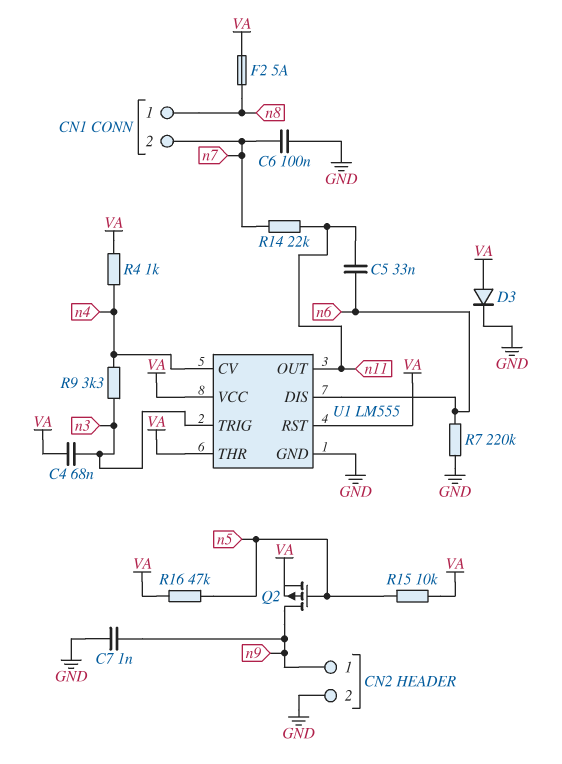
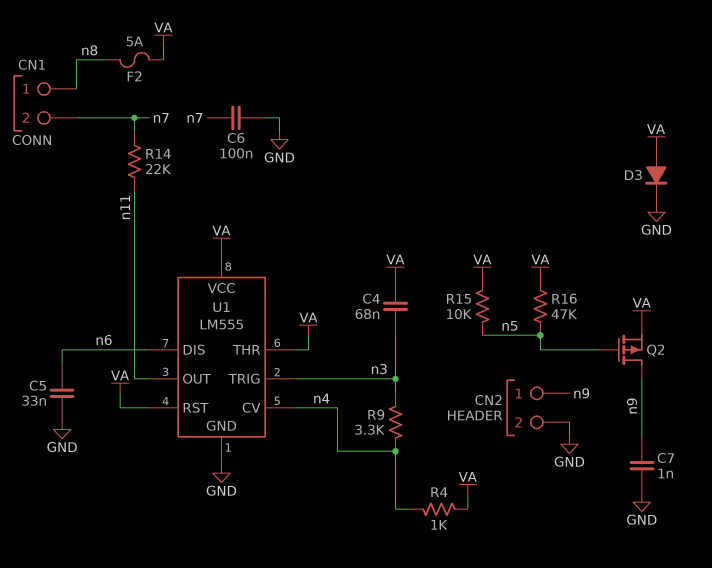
C5: 33nF (n6, n11) -> 33nF (GND, n6)
R7: 220k (GND, n6) -> none

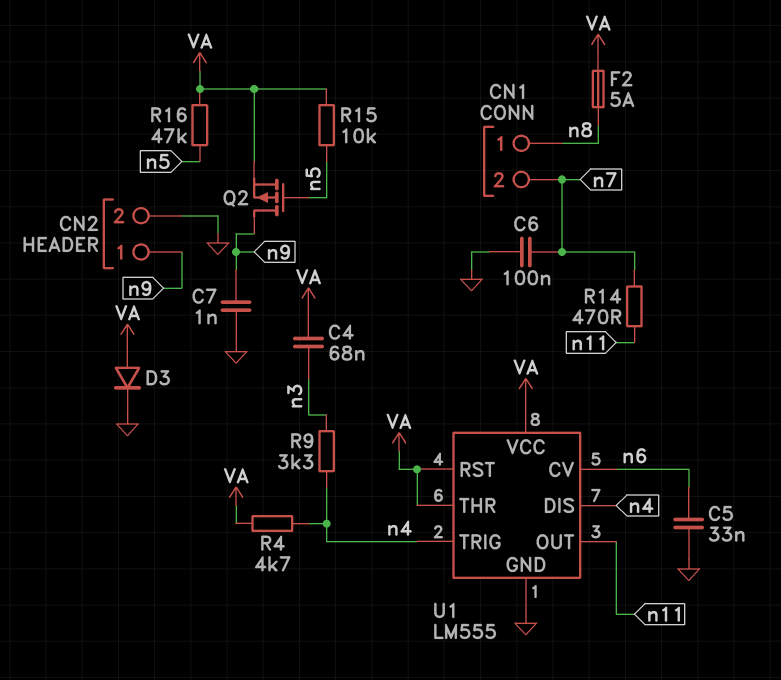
R4: 1k (VA, n4) -> 4.7k (VA, n4)
R14: 22k (n7, n11) -> 470 (n7, n11)
U1 pin CV: n4 -> n6
U1 pin DIS: n6 -> n4
U1 pin TRIG: n3 -> n4

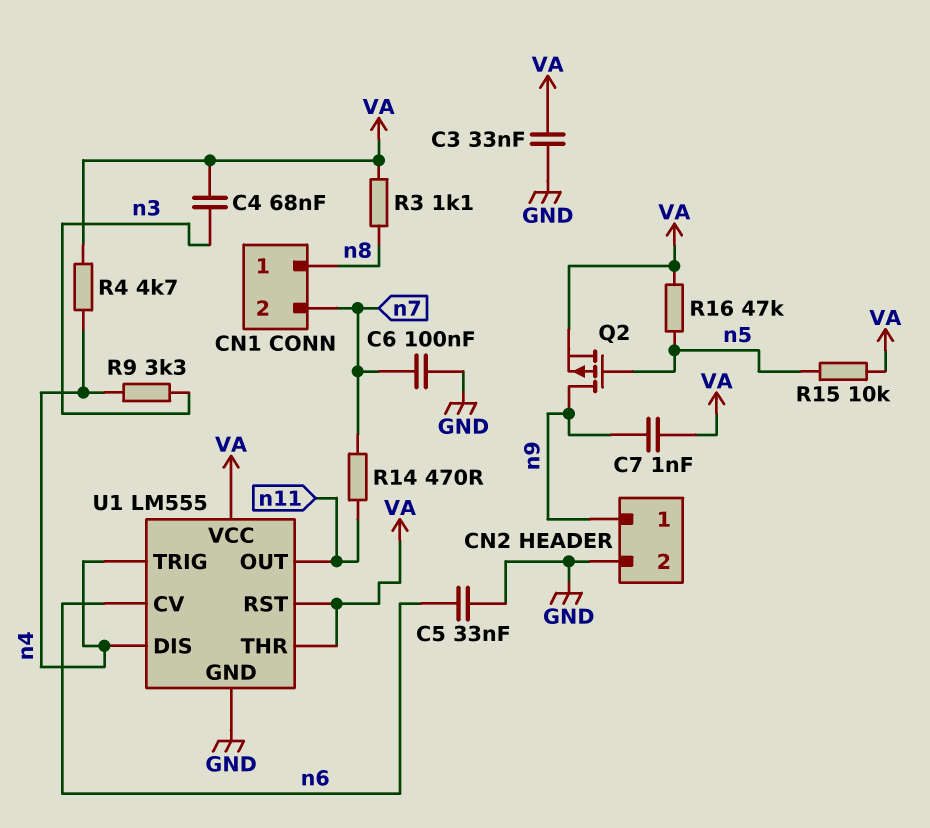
C3: none -> 33nF (GND, VA)
C7: 1nF (GND, n9) -> 1nF (VA, n9)
D3: diode (A VA, K GND) -> none
F2: 5A (VA, n8) -> none
R3: none -> 1.1k (VA, n8)

